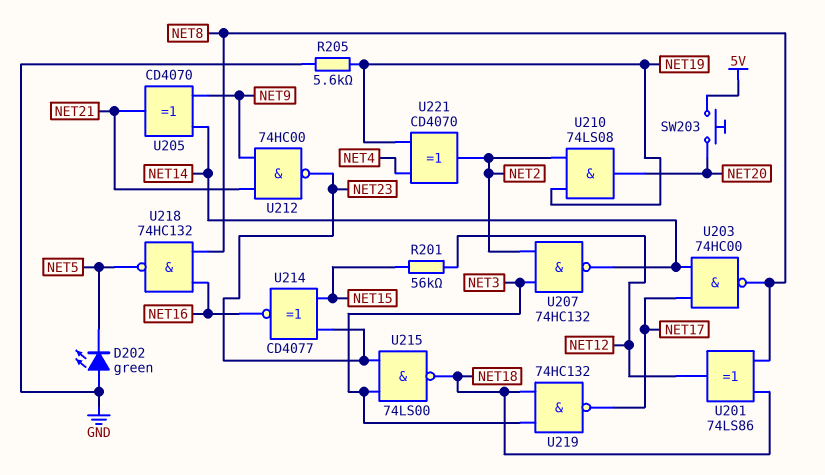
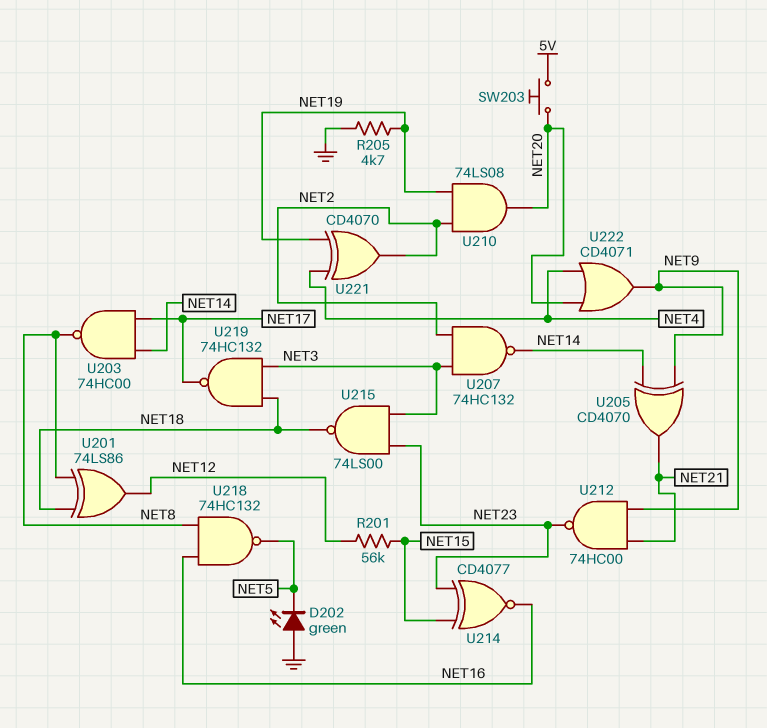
R205: 5.6k (GND, NET19) -> 4.7k (GND, NET19)
U222: none -> OR CD4071 (in NET4, in NET20, out NET9)

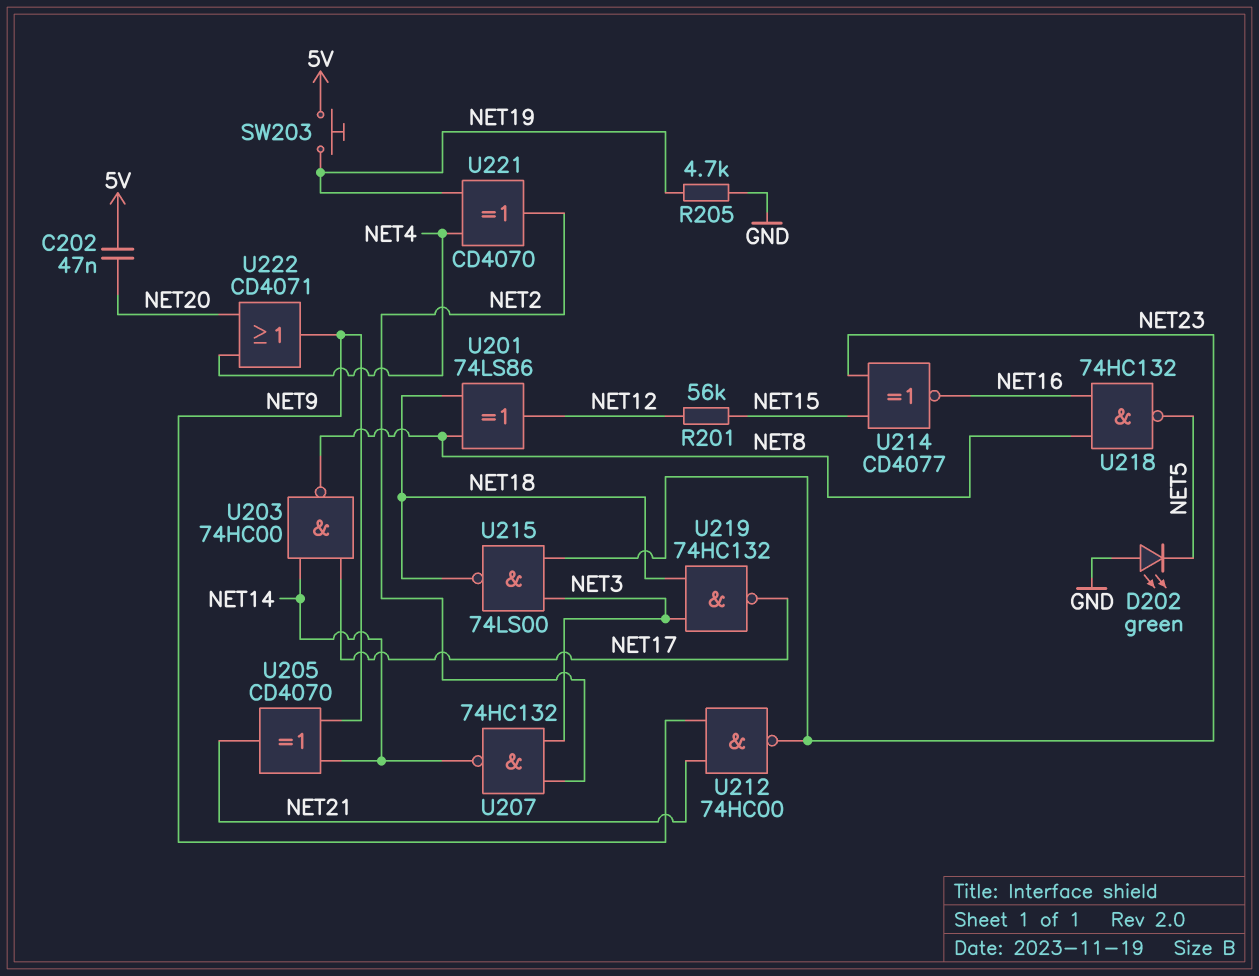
C202: none -> 47nF (5V, NET20)
SW203: button (5V, NET20) -> button (5V, NET19)
U210: AND 74LS08 (in NET2, in NET19, out NET20) -> none

